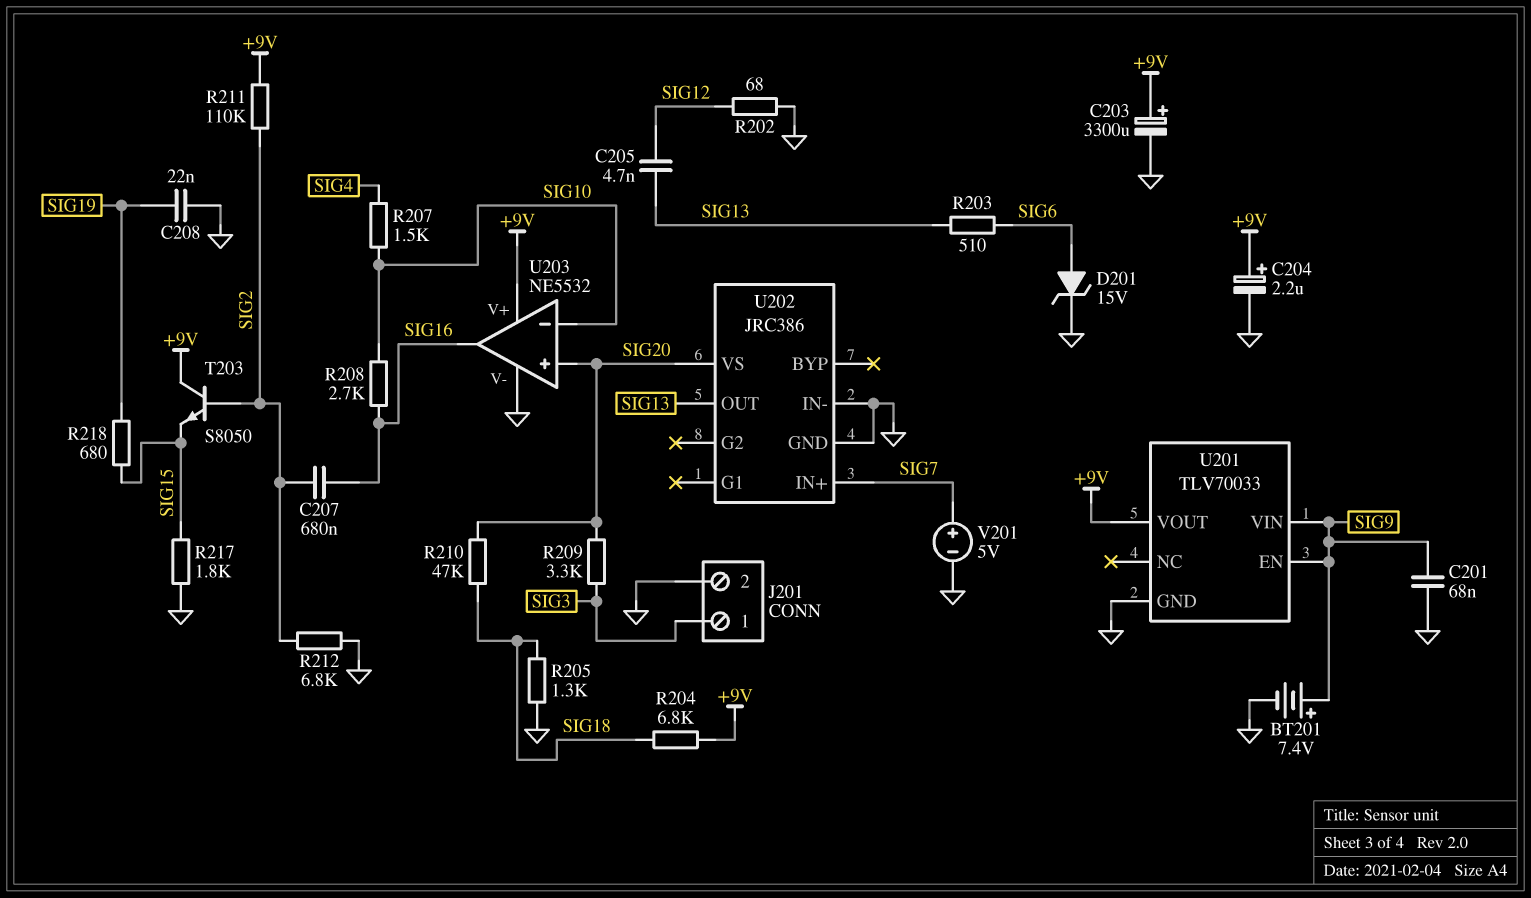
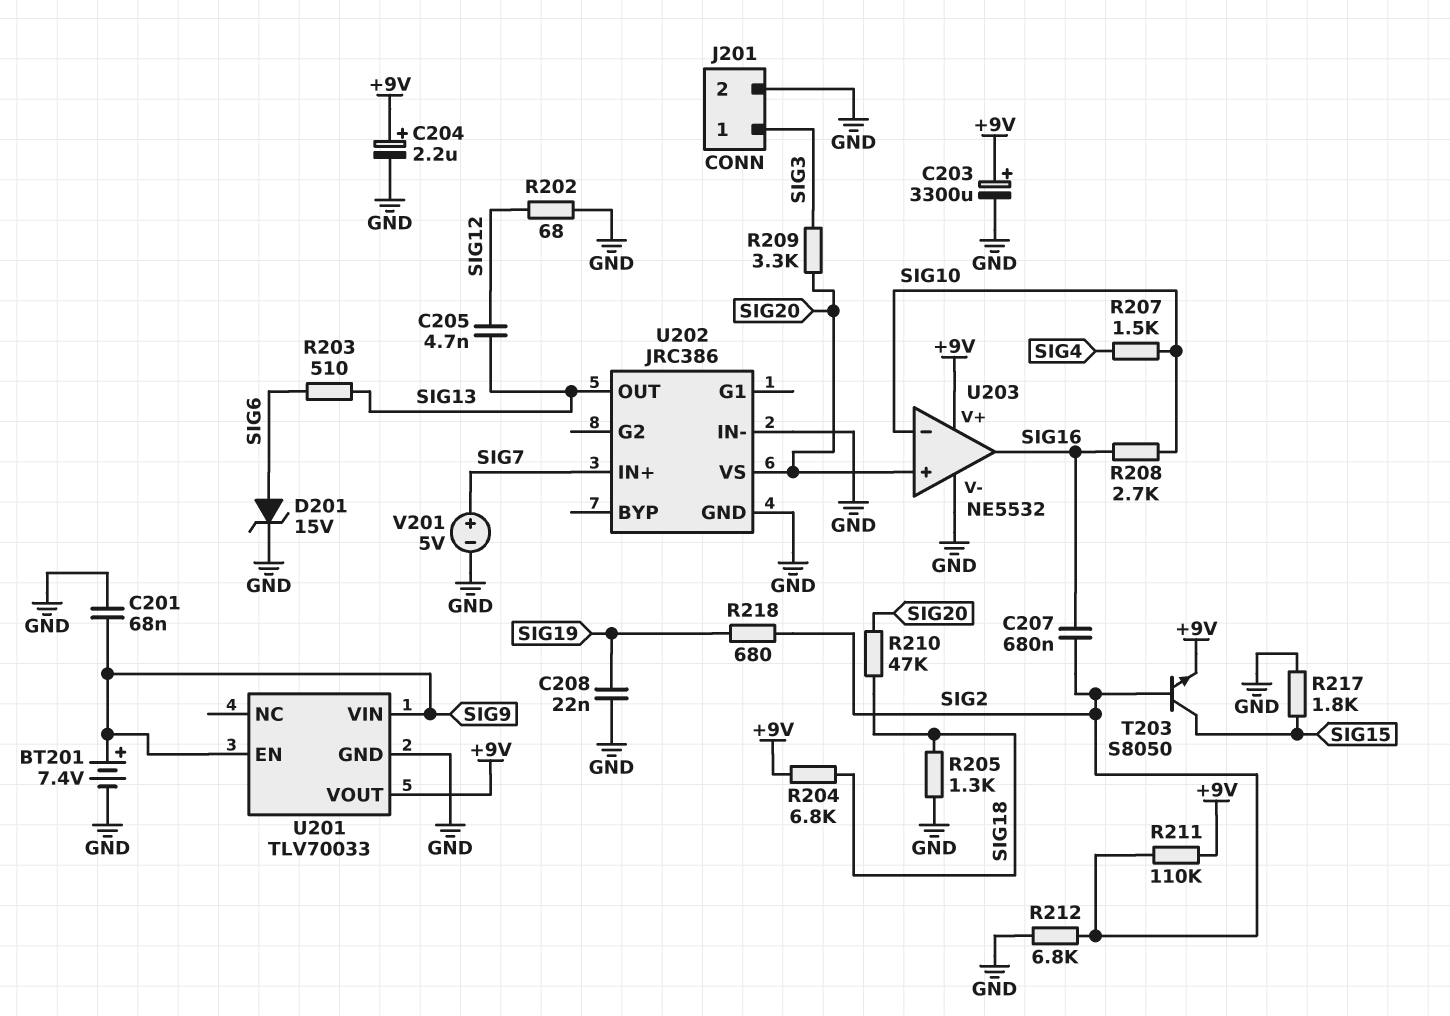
R218: 680 (SIG15, SIG19) -> 680 (SIG2, SIG19)
T203: NPN S8050 (B SIG2, C +9V, E SIG15) -> NPN S8050 (B SIG2, C SIG15, E +9V)

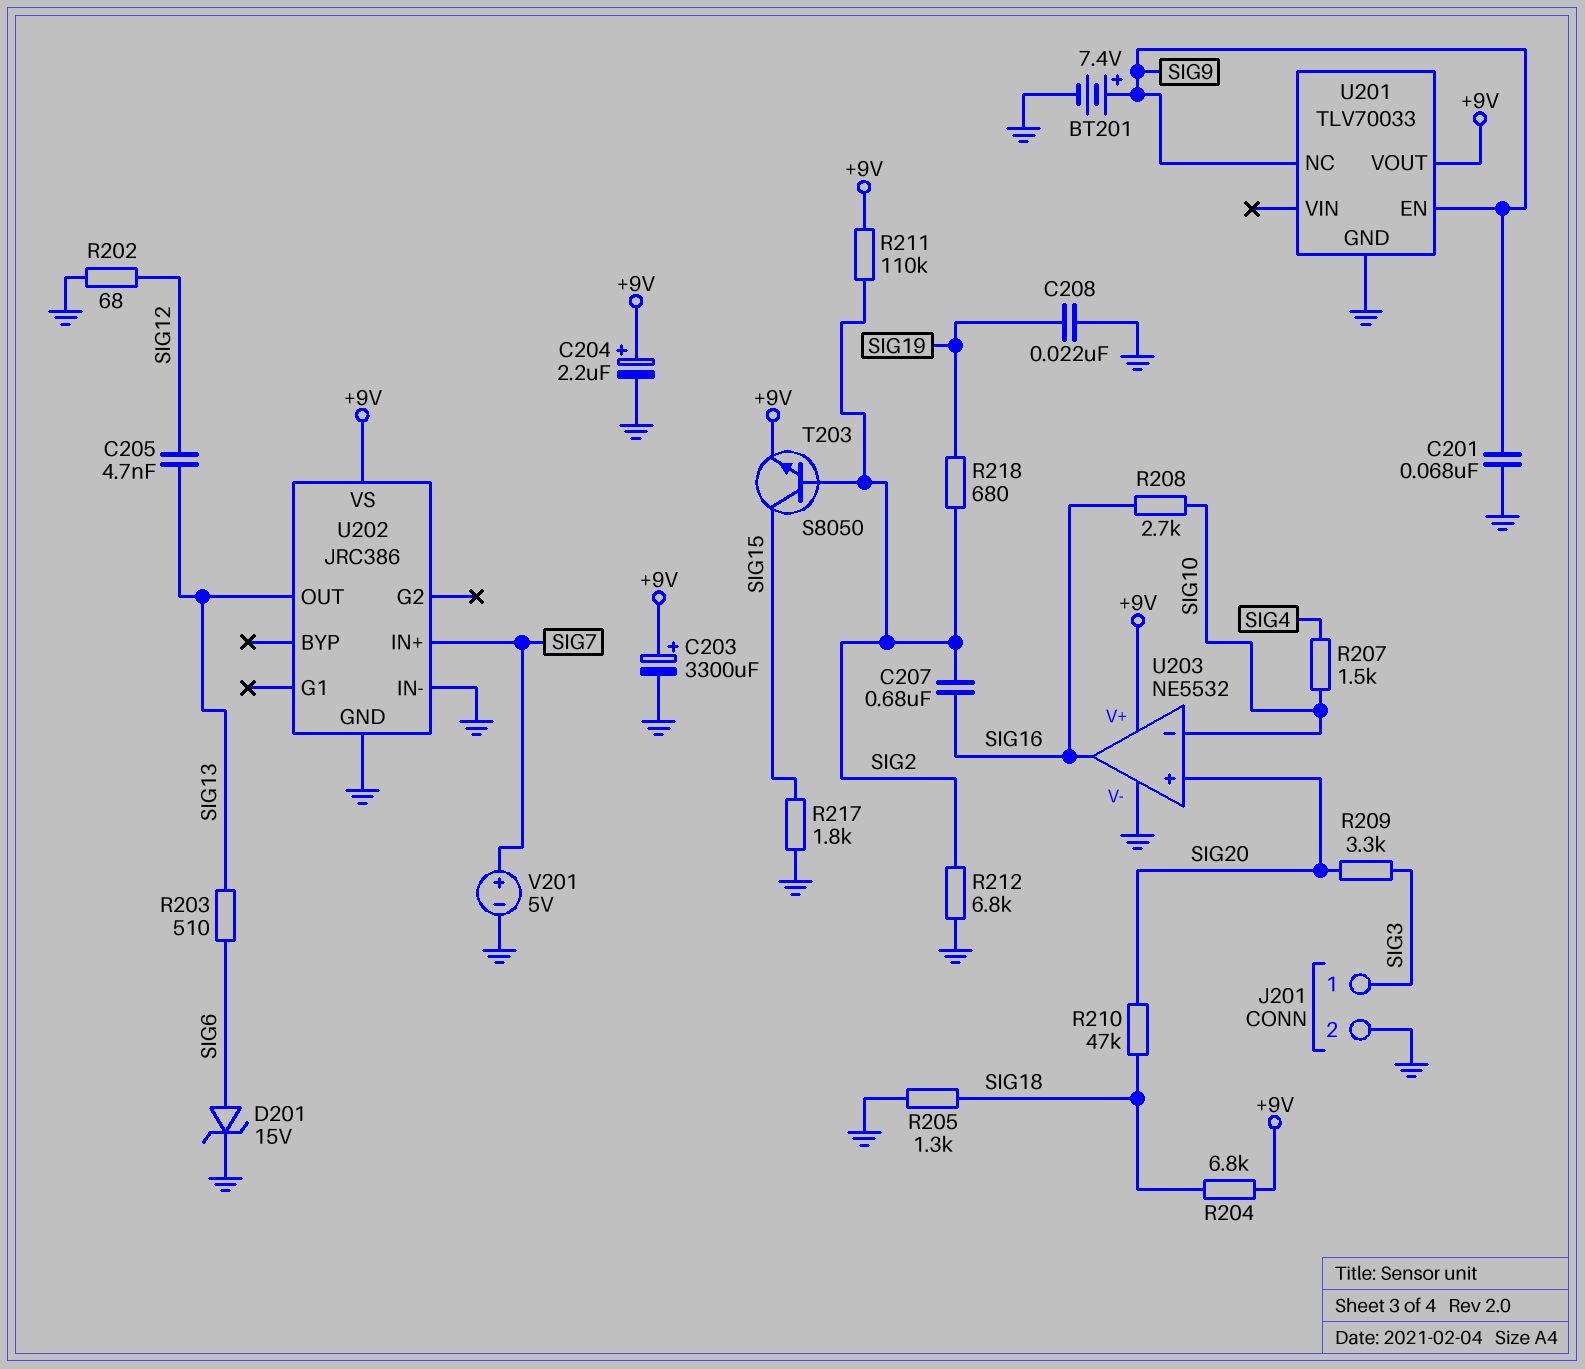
U201 pin NC: none -> SIG9
U201 pin VIN: SIG9 -> none
U202 pin VS: SIG20 -> +9V

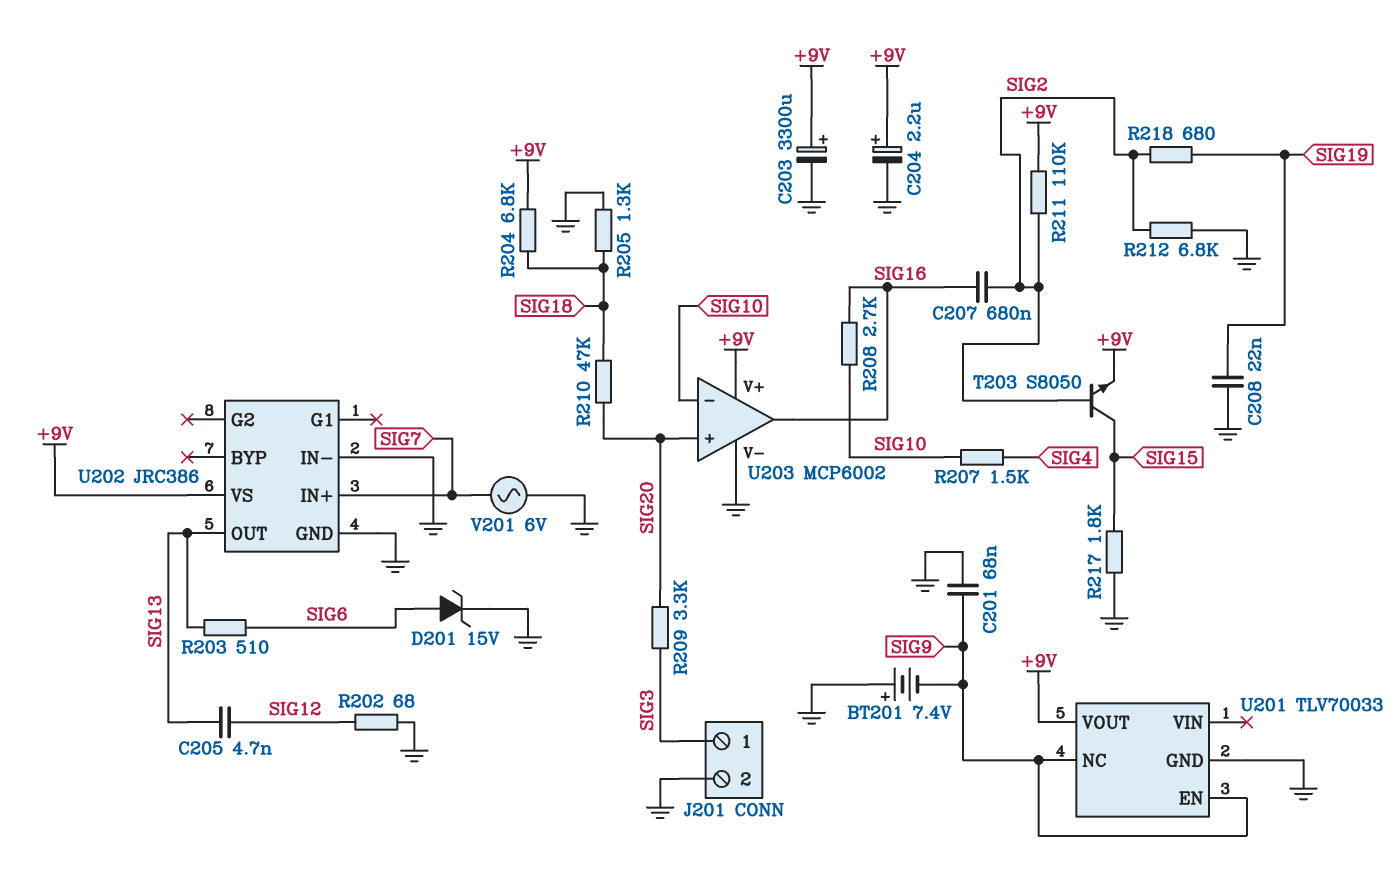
BT201: 7.4V (plus SIG9, minus GND) -> 7.4V (plus GND, minus SIG9)
U203: NE5532 -> MCP6002
V201: 5V (plus SIG7, minus GND) -> AC 6V (GND, SIG7)

